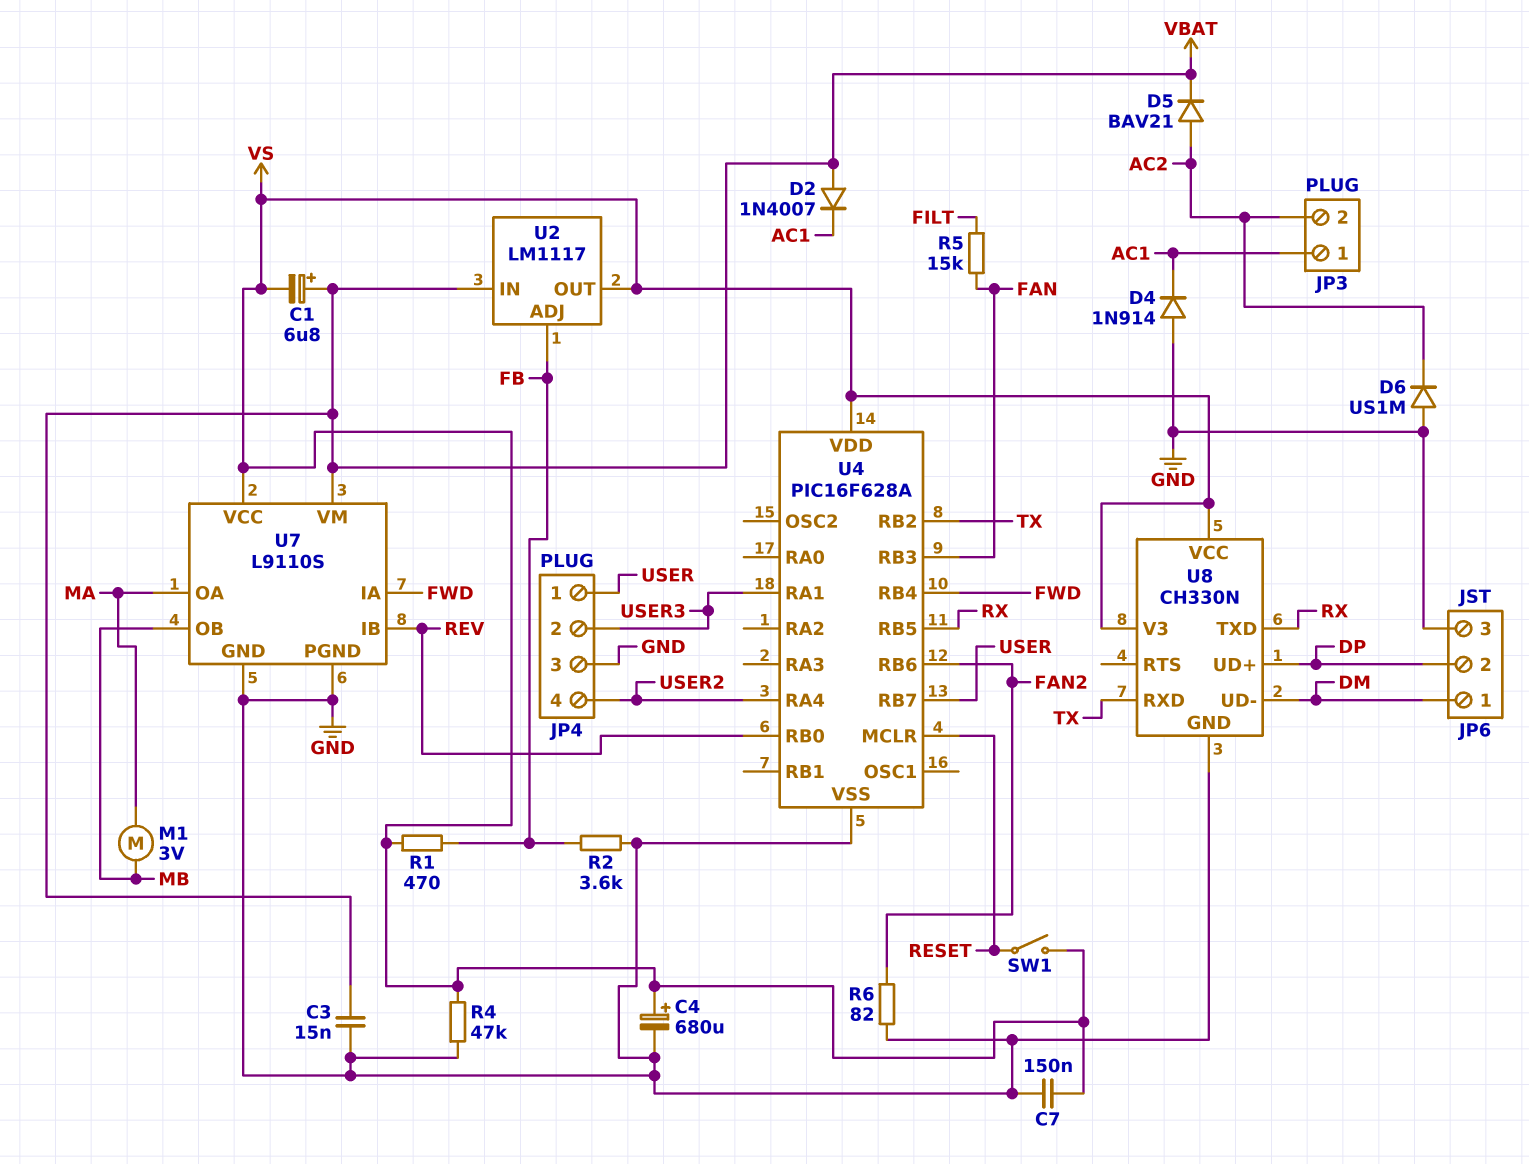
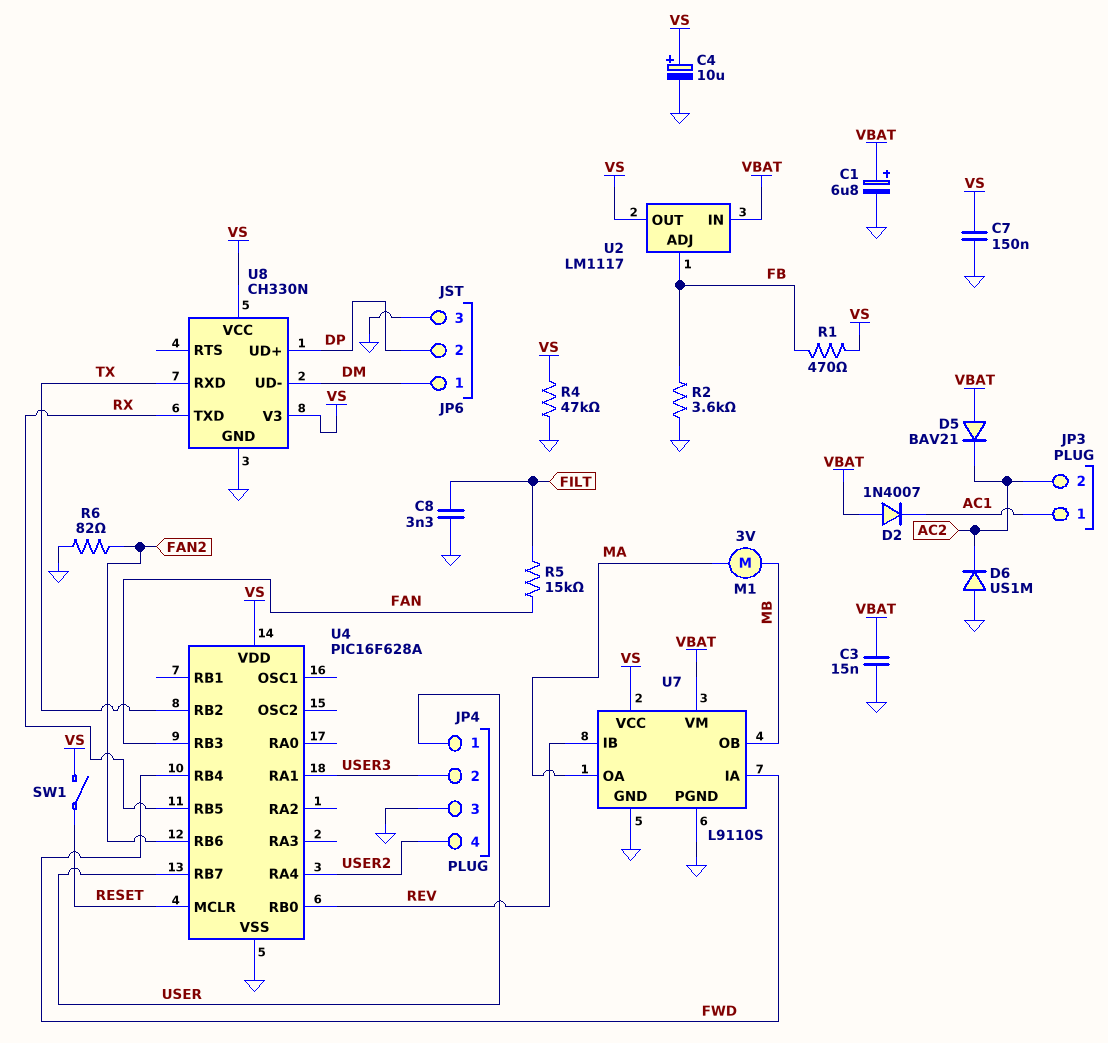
C1: 6.8uF (plus VBAT, minus VS) -> 6.8uF (plus VBAT, minus GND)
C4: 680uF (plus VS, minus GND) -> 10uF (plus VS, minus GND)
C8: none -> 3.3nF (FILT, GND)
D4: diode 1N914 (A GND, K AC1) -> none
D5: diode BAV21 (A AC2, K VBAT) -> diode BAV21 (A VBAT, K AC2)

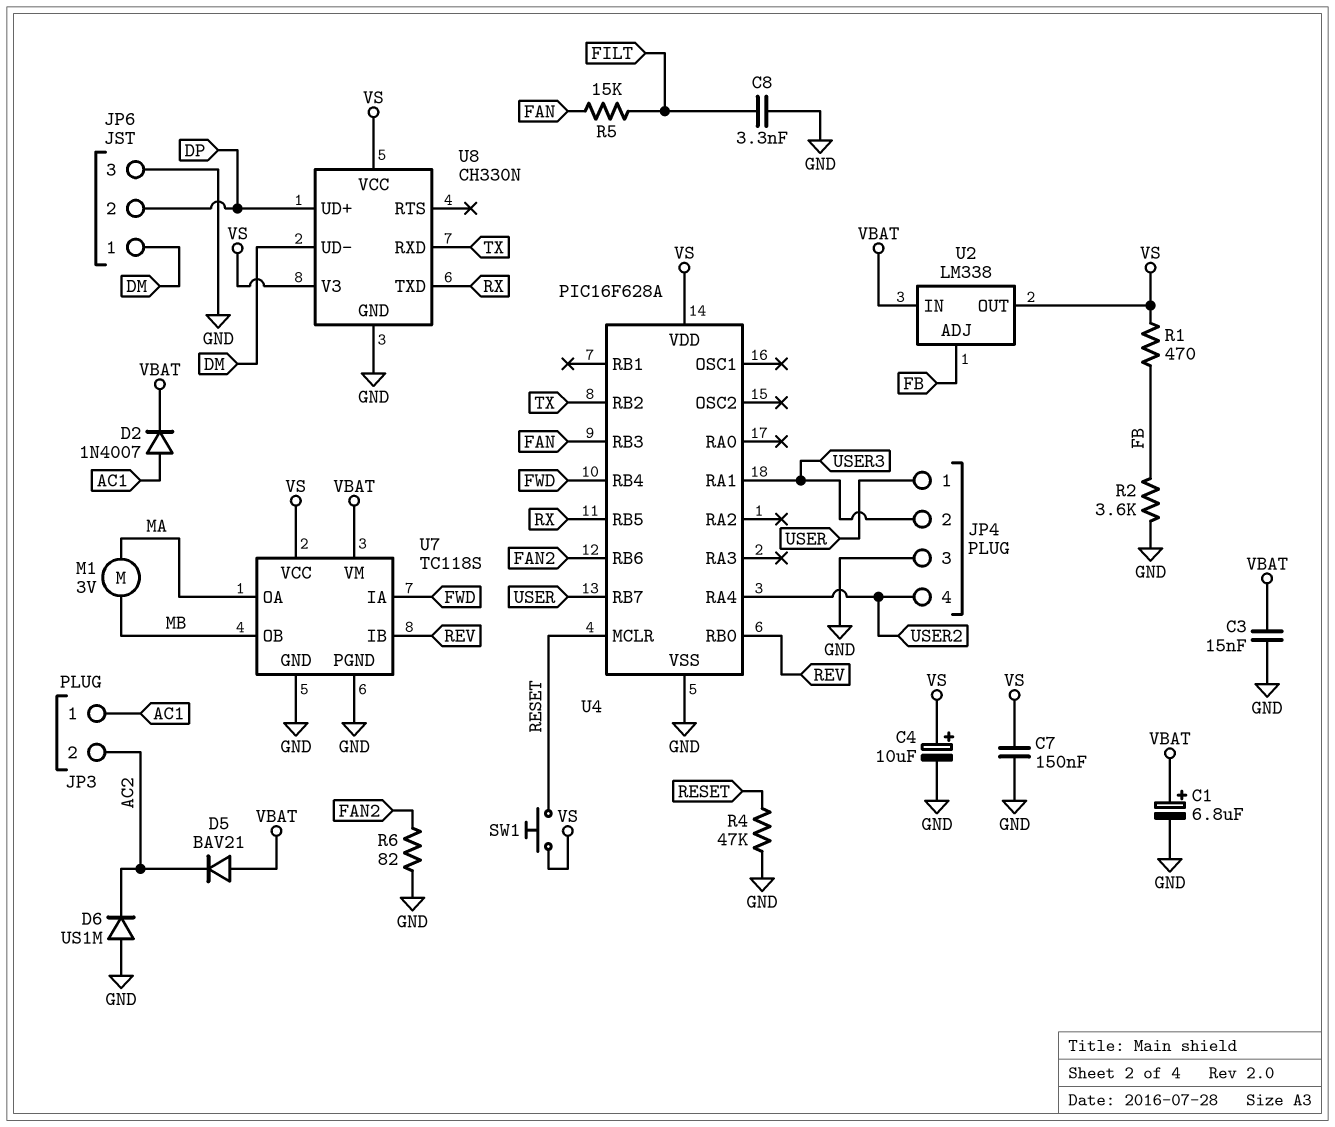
D2: diode 1N4007 (A VBAT, K AC1) -> diode 1N4007 (A AC1, K VBAT)
R4: 47k (GND, VS) -> 47k (GND, RESET)
SW1: switch (RESET, VS) -> button (RESET, VS)
U2: LM1117 -> LM338
U7: L9110S -> TC118S

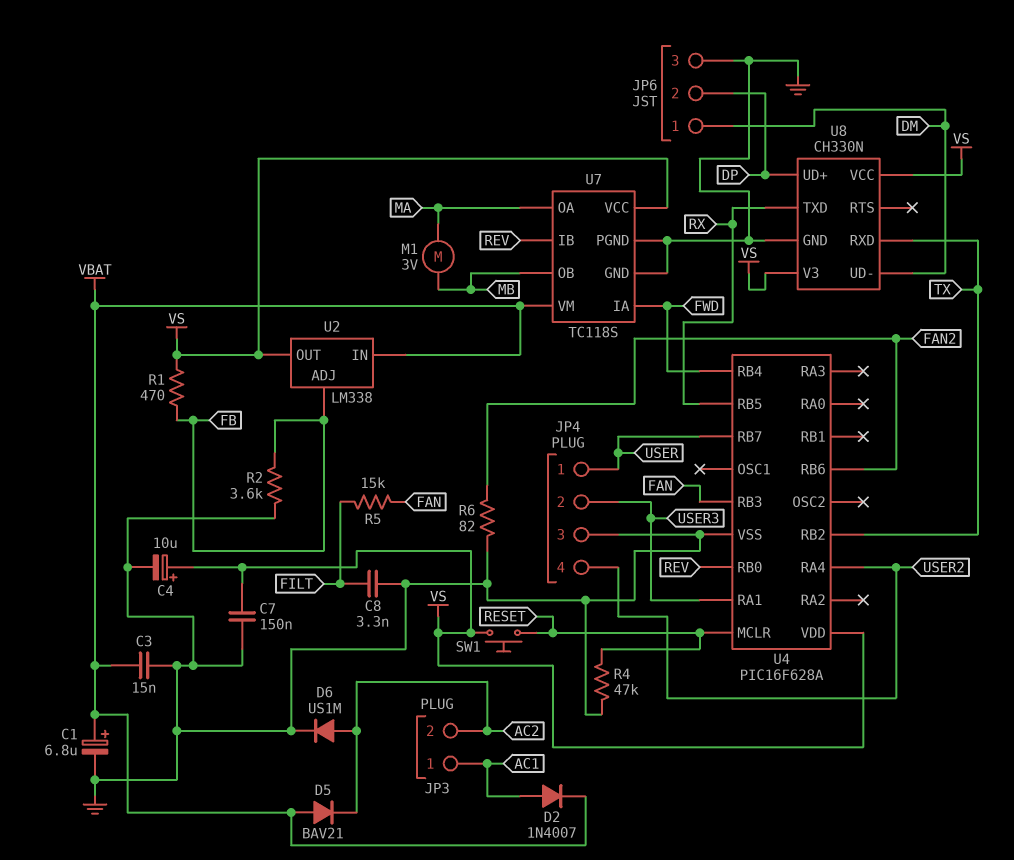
D6: diode US1M (A GND, K AC2) -> diode US1M (A AC2, K GND)

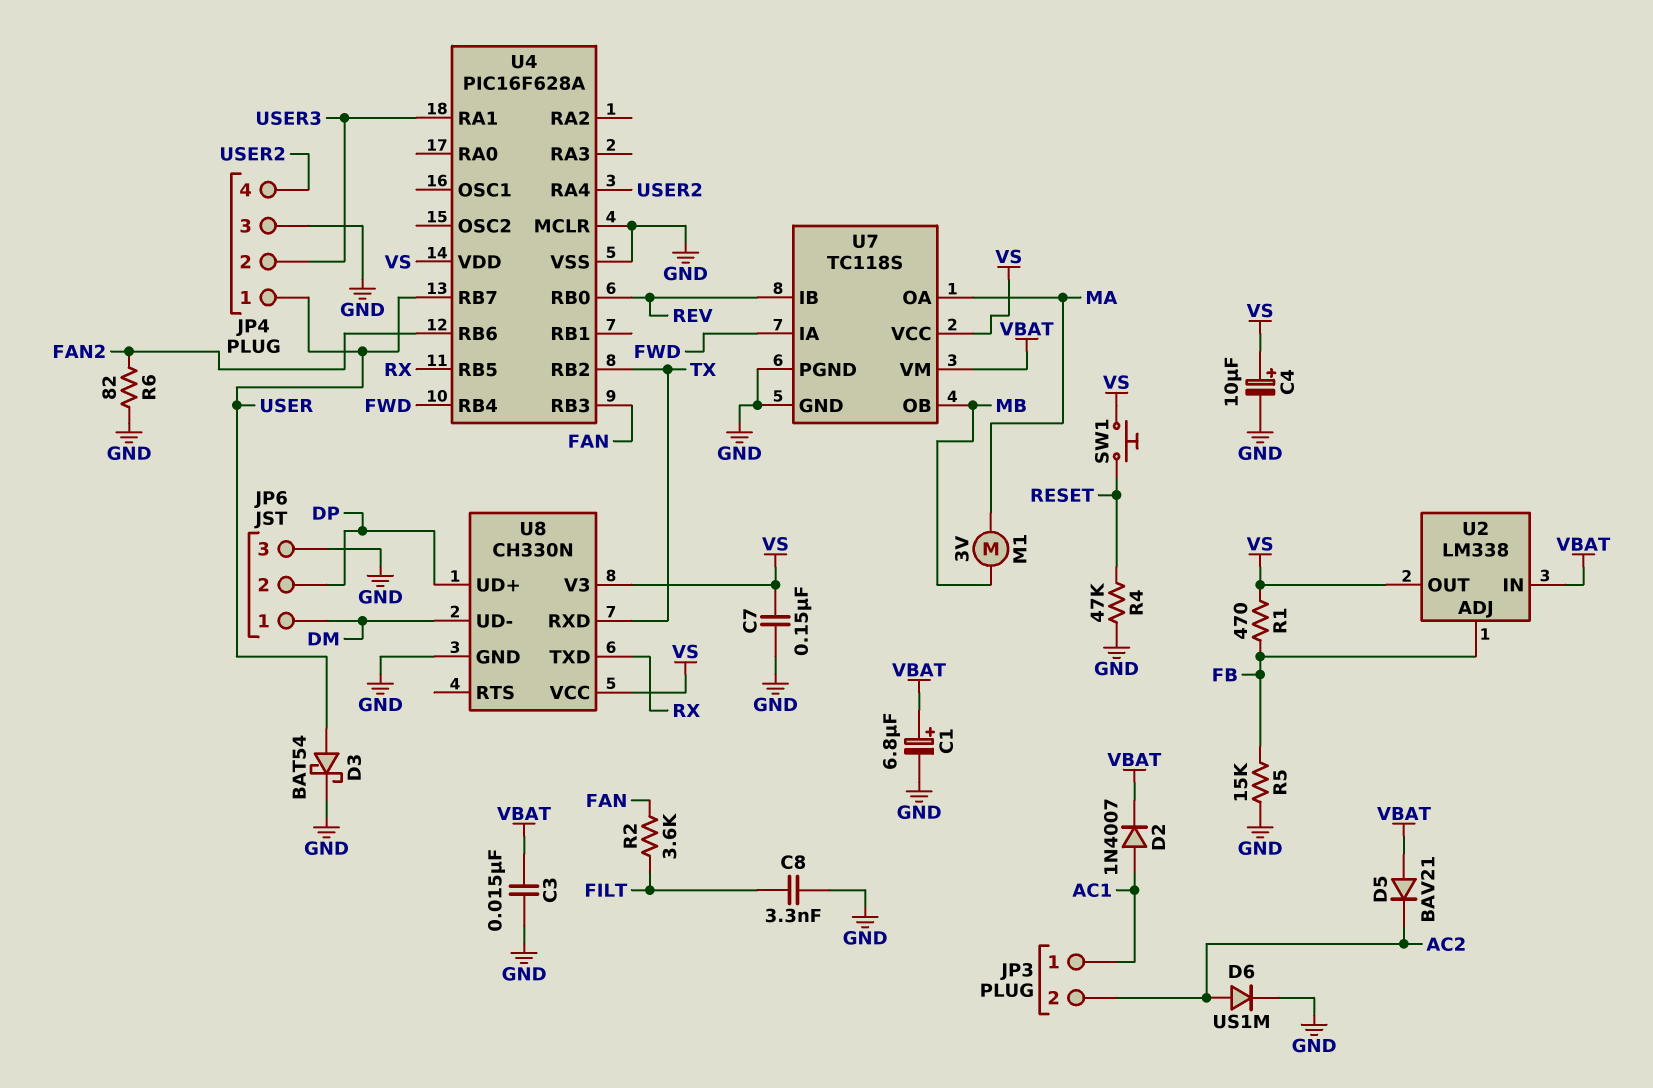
D3: none -> schottky BAT54 (A USER, K GND)
R2: 3.6k (FB, GND) -> 3.6k (FAN, FILT)
R5: 15k (FAN, FILT) -> 15k (FB, GND)
U4 pin MCLR: RESET -> GND

